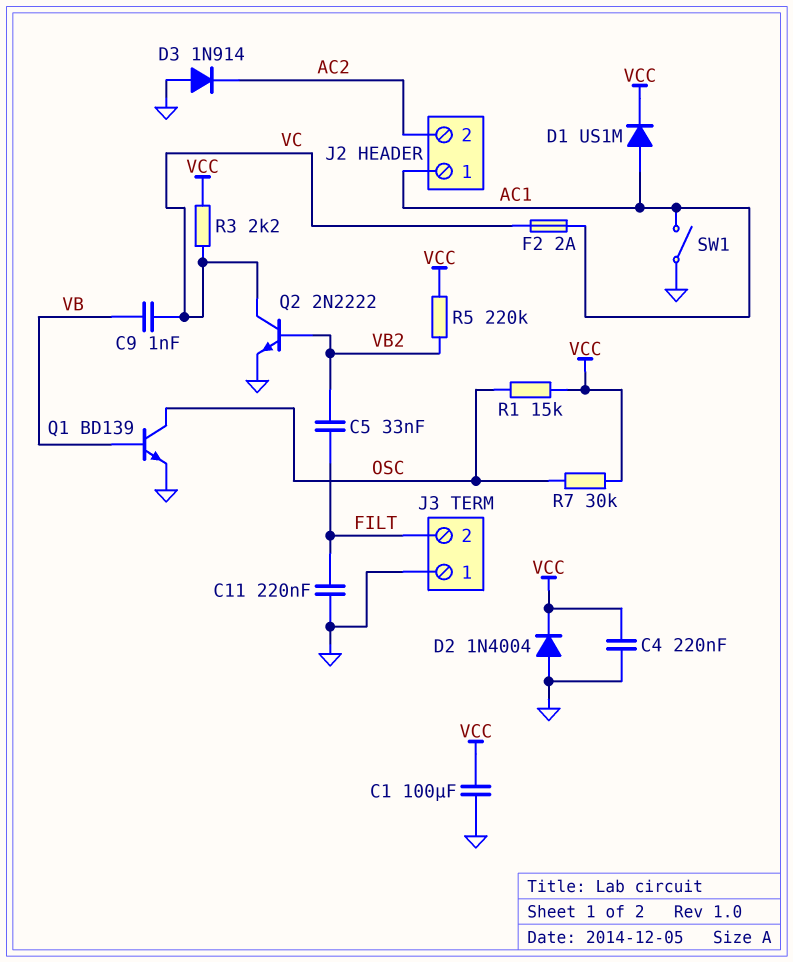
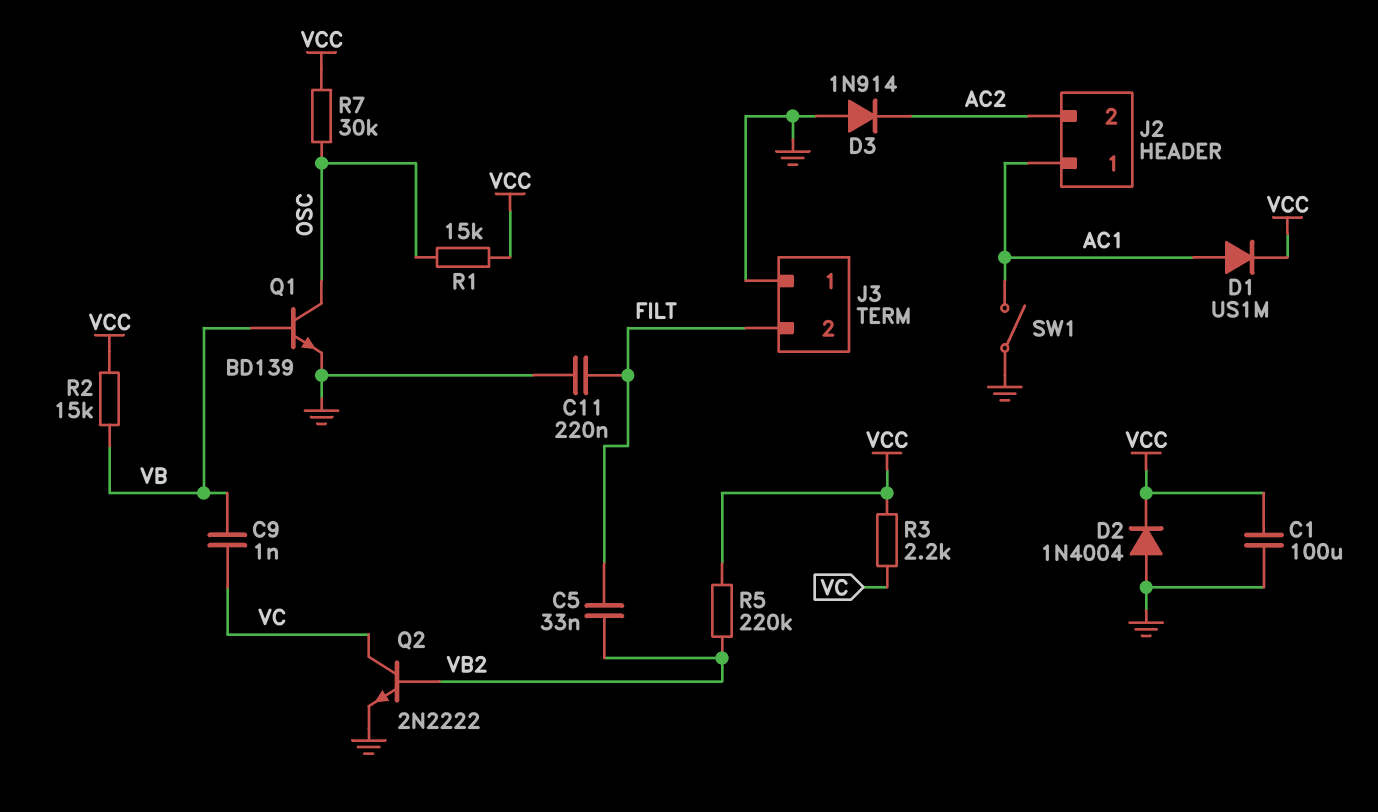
C4: 220nF (GND, VCC) -> none
F2: 2A (AC1, VC) -> none
R2: none -> 15k (VB, VCC)

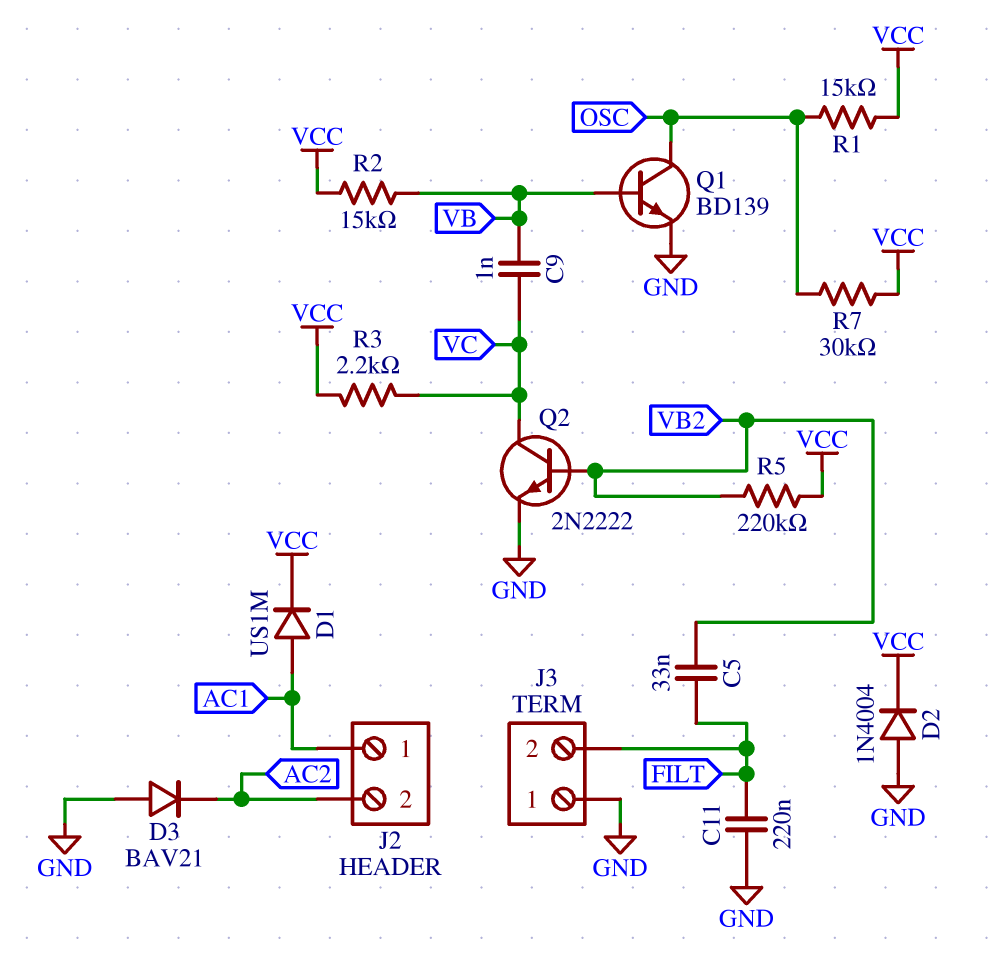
C1: 100uF (GND, VCC) -> none
D3: diode 1N914 (A GND, K AC2) -> diode BAV21 (A GND, K AC2)
SW1: switch (AC1, GND) -> none

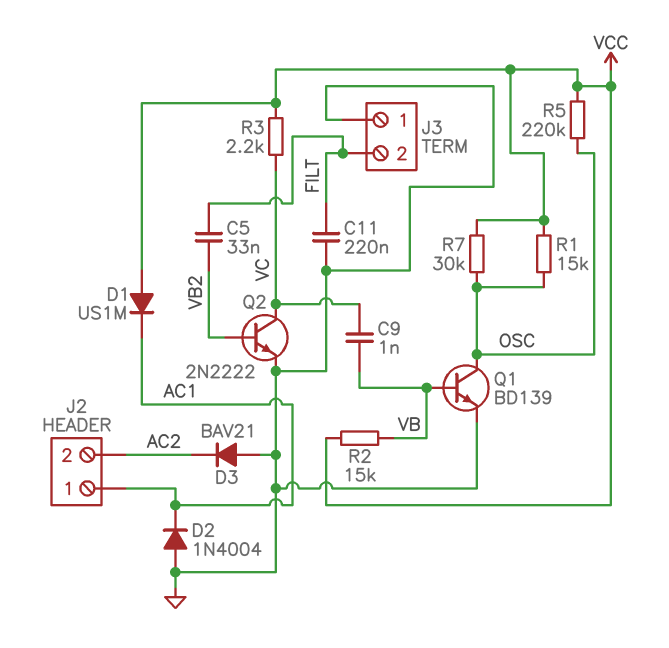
D1: diode US1M (A AC1, K VCC) -> diode US1M (A VCC, K AC1)
D2: diode 1N4004 (A GND, K VCC) -> diode 1N4004 (A GND, K AC1)
R5: 220k (VB2, VCC) -> 220k (OSC, VCC)

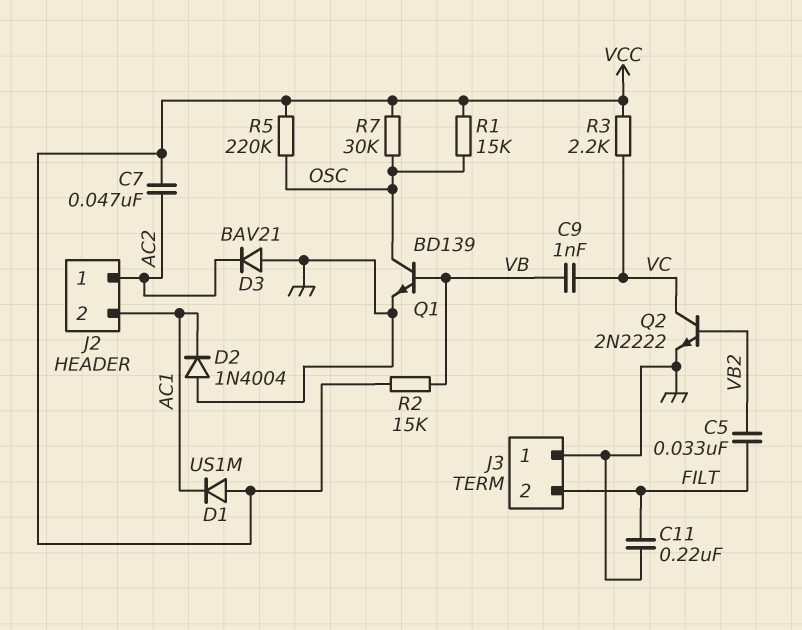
C7: none -> 47nF (AC2, VCC)
J2 pin 1: AC1 -> AC2
J2 pin 2: AC2 -> AC1

